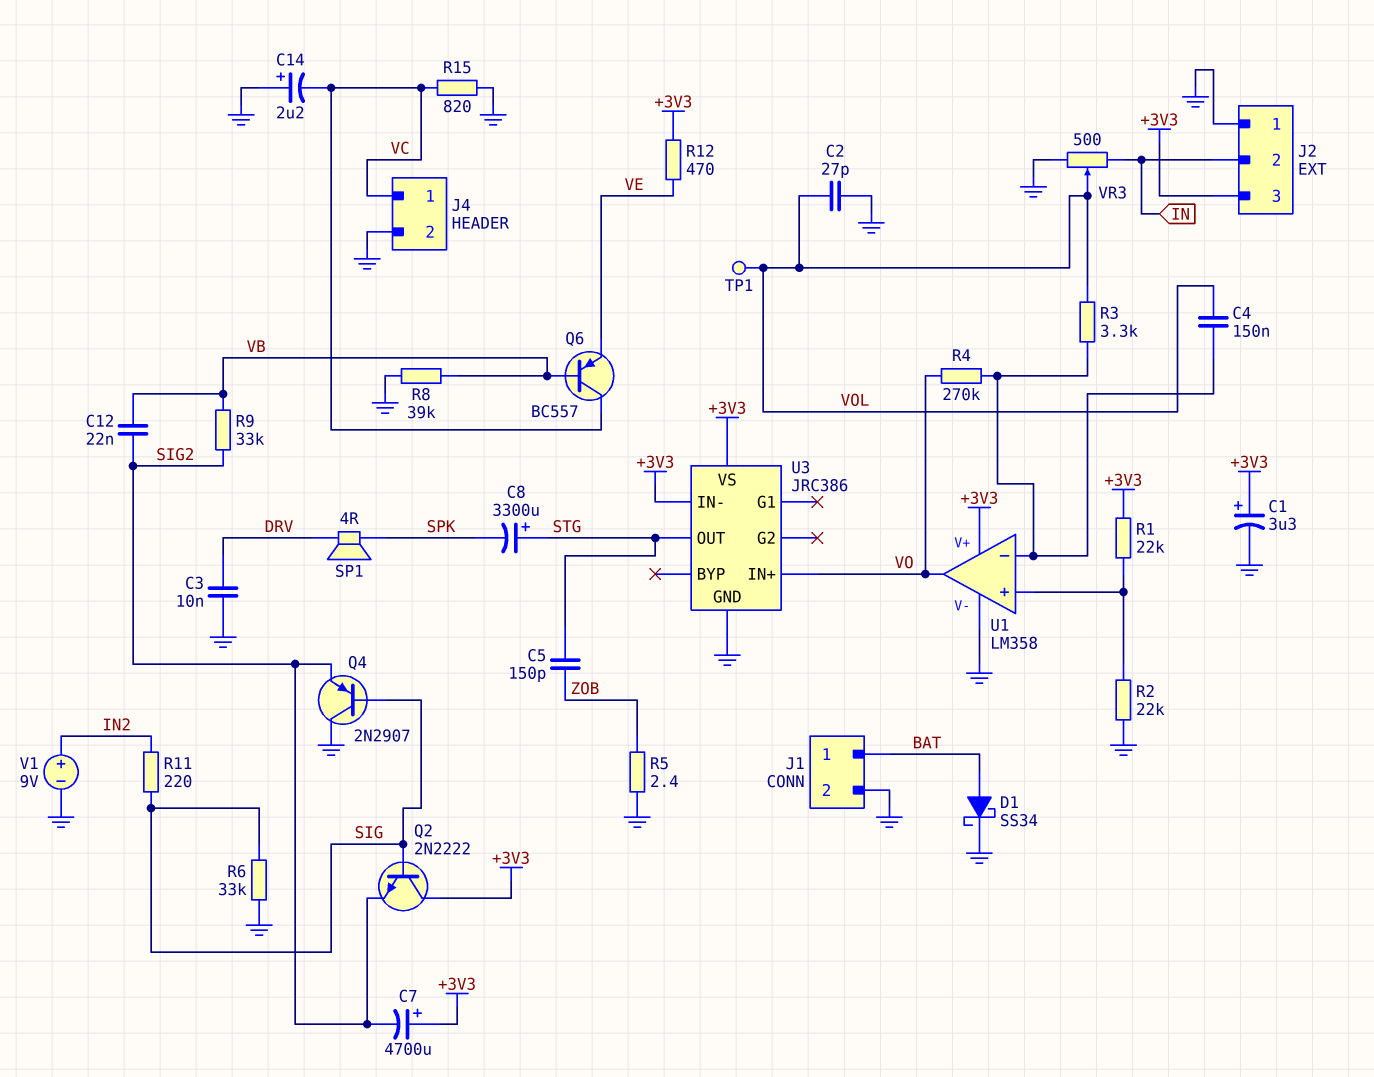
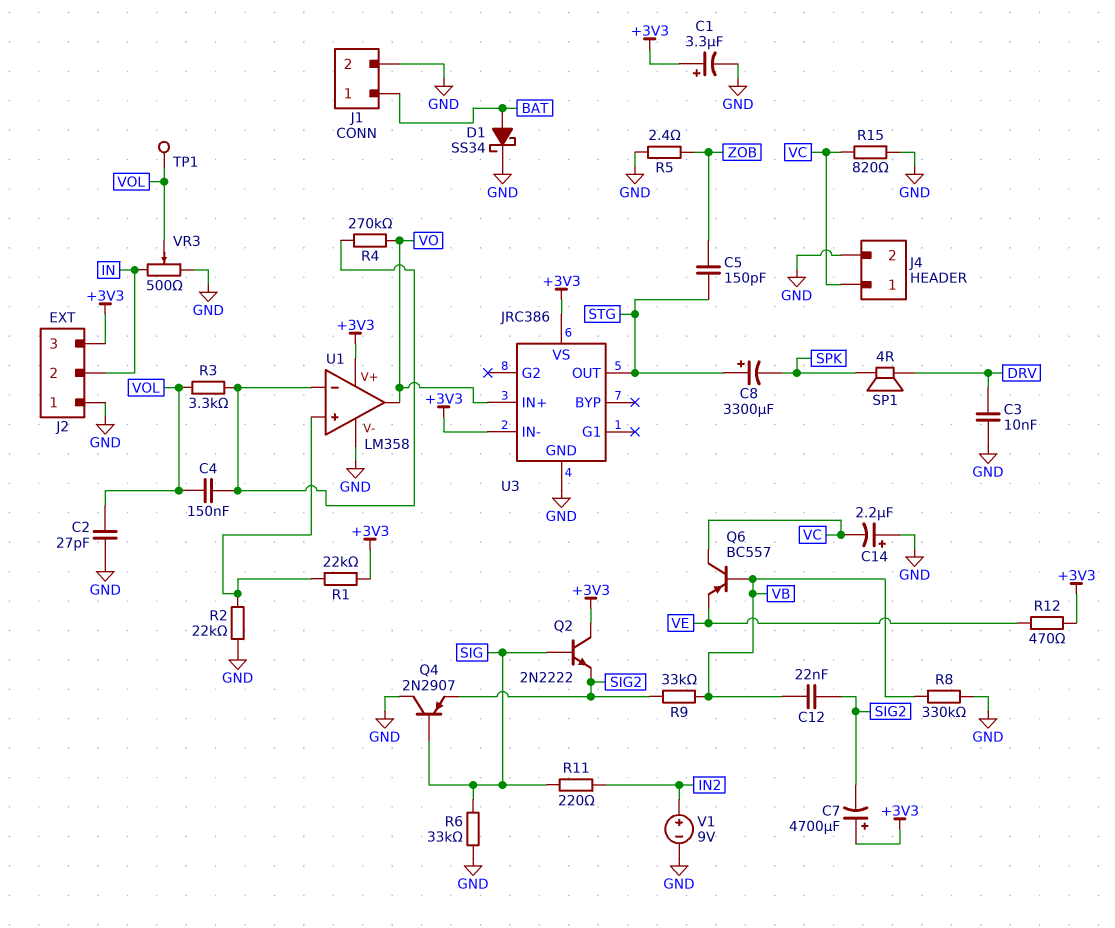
R8: 39k (GND, VB) -> 330k (GND, VB)

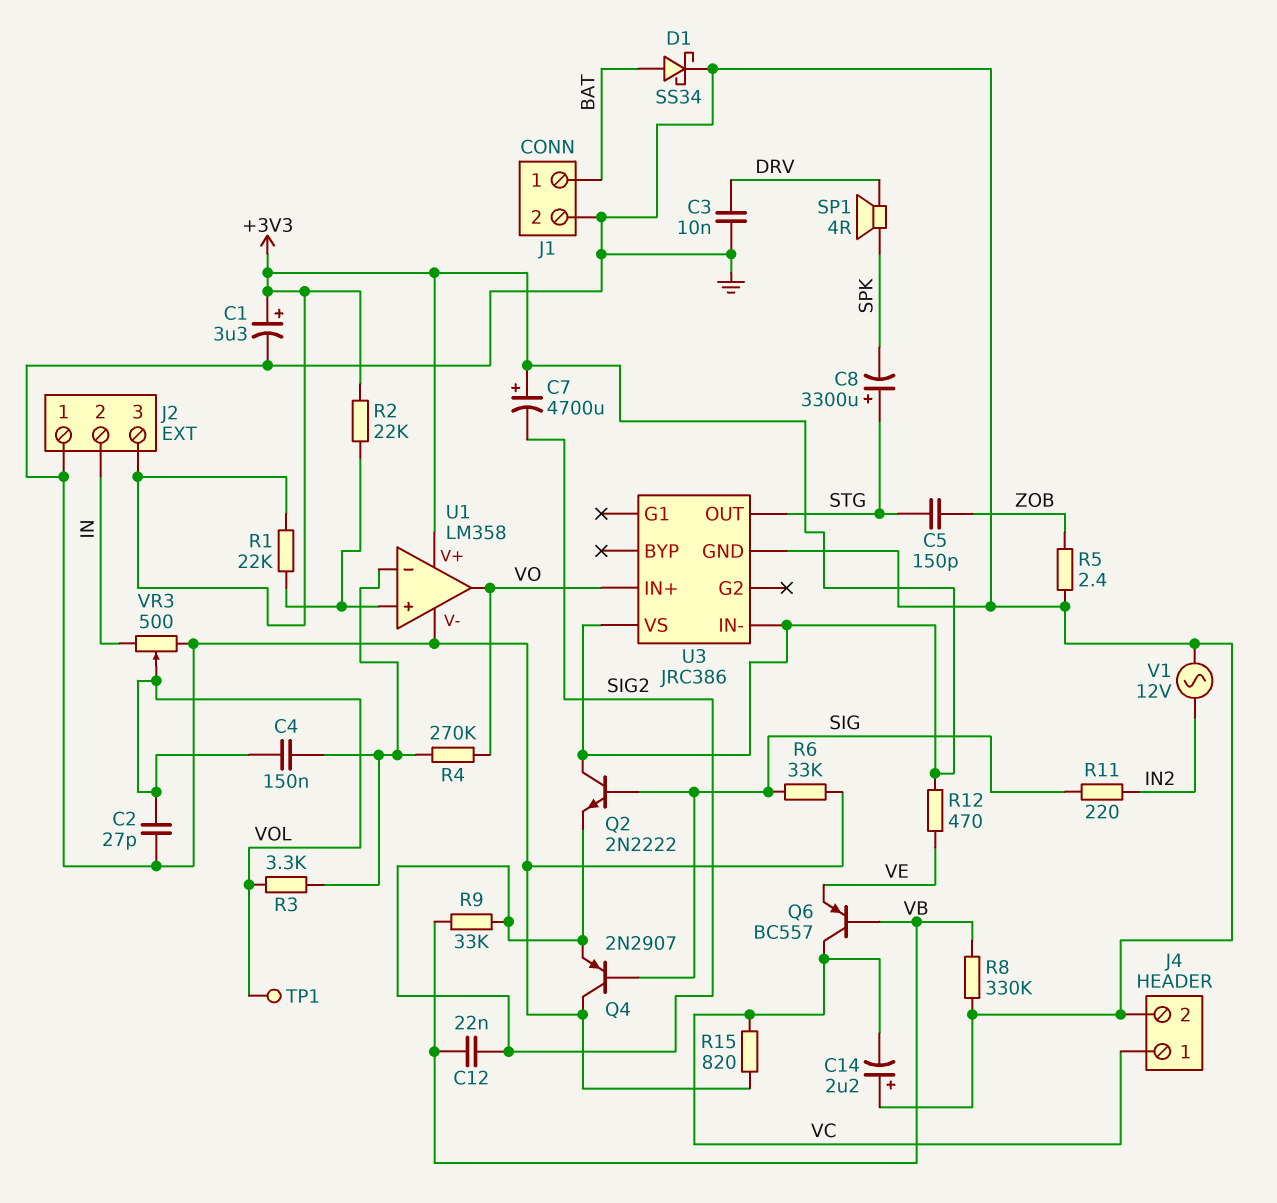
R2: 22k (GND, U1/in+) -> 22k (+3V3, U1/in+)
V1: 9V (plus IN2, minus GND) -> AC 12V (GND, IN2)

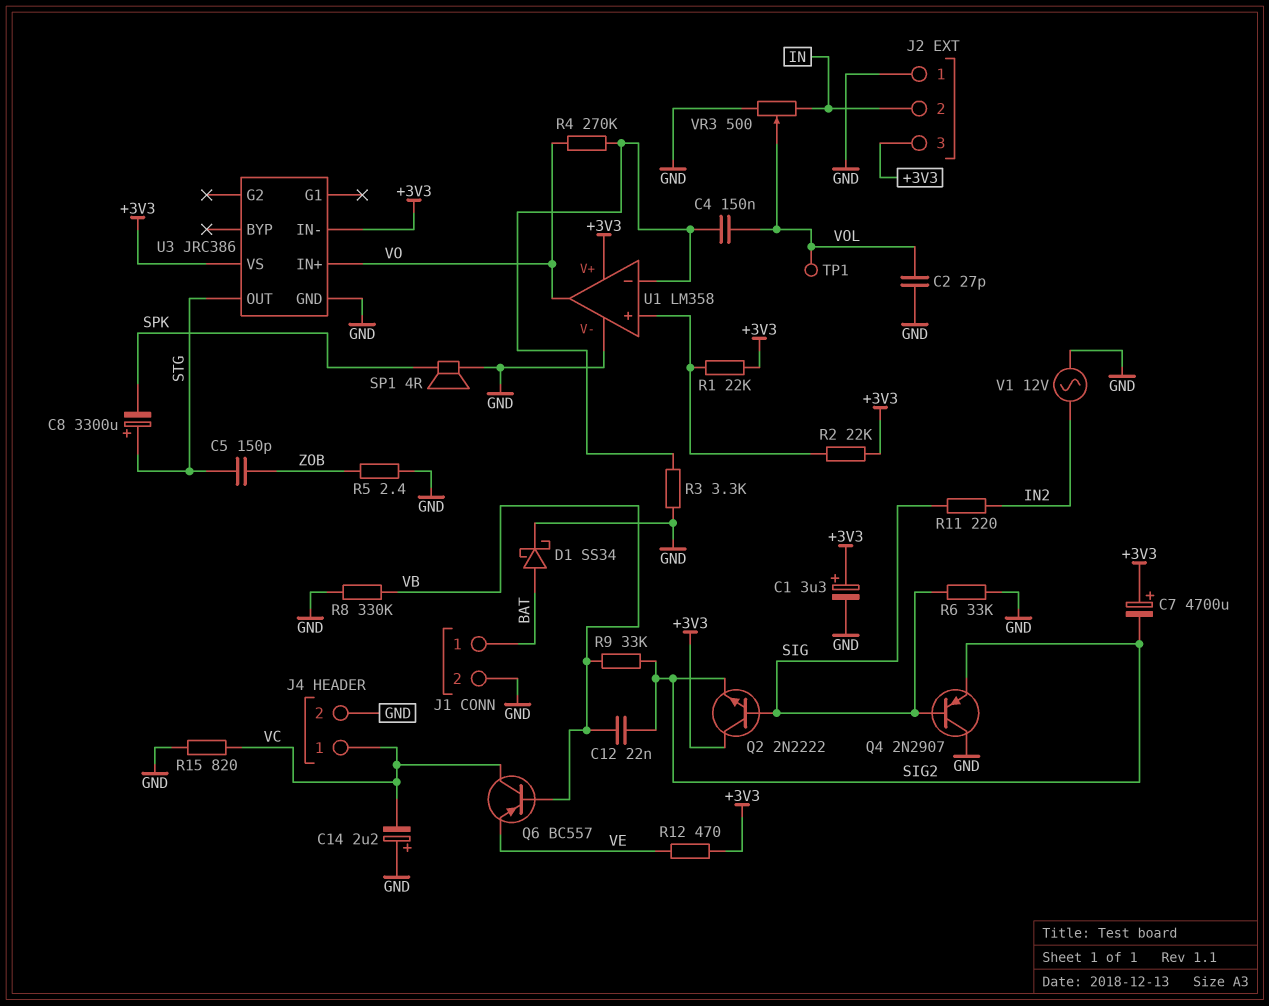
C3: 10nF (DRV, GND) -> none
R3: 3.3k (U1/in-, VOL) -> 3.3k (GND, U1/in-)
SP1: speaker 4R (DRV, SPK) -> speaker 4R (GND, SPK)

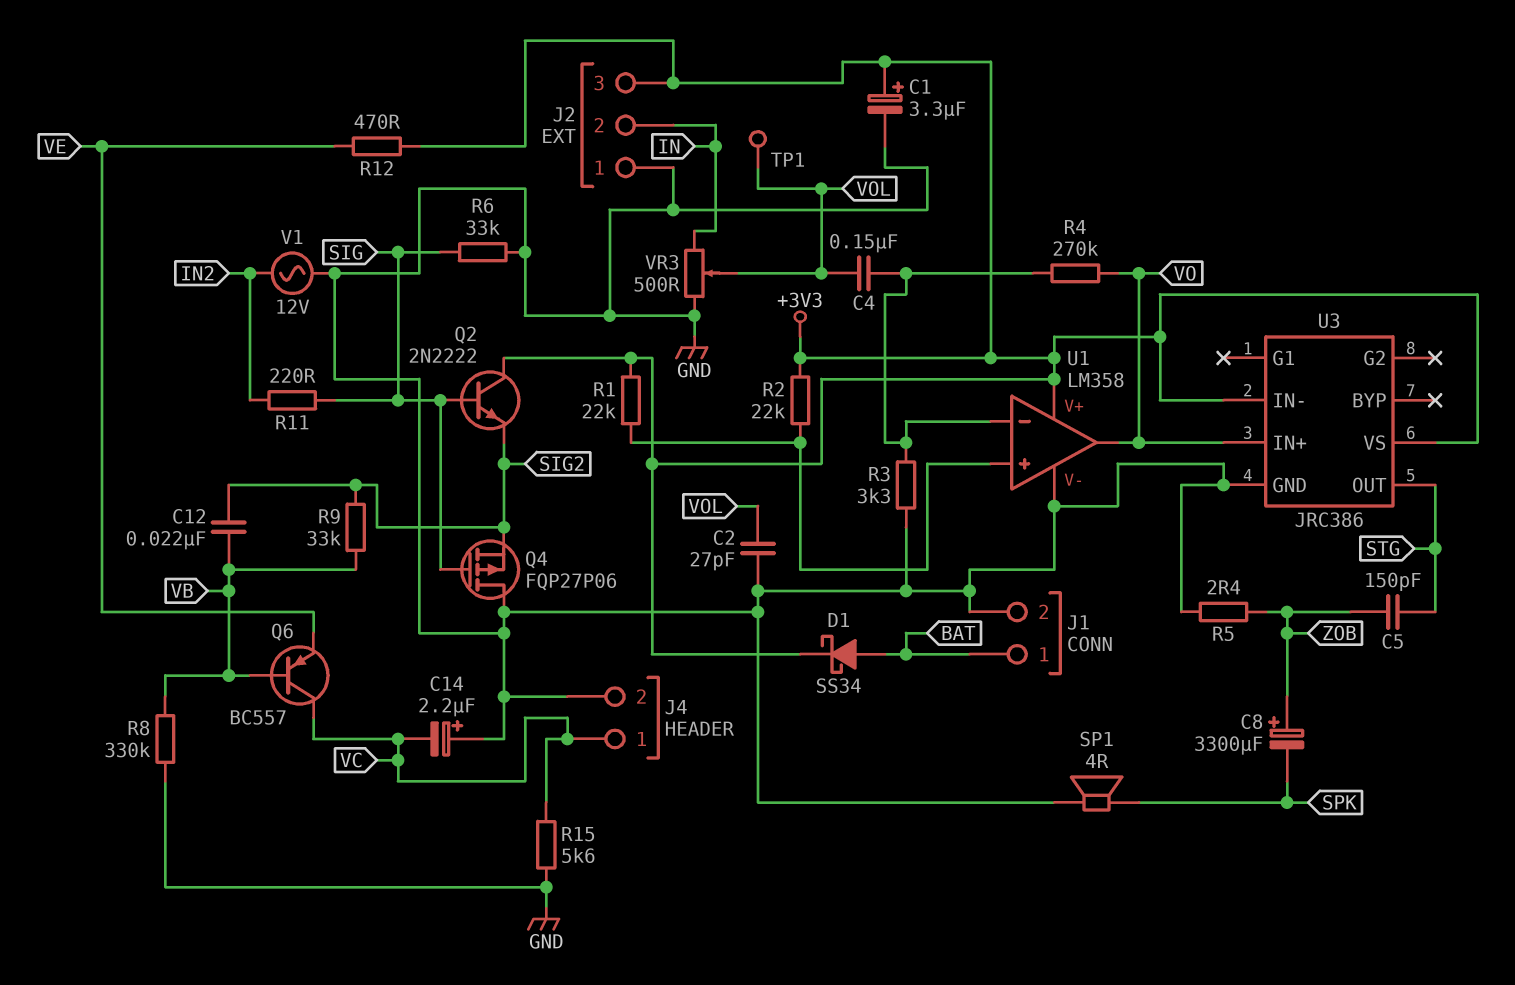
C7: 4700uF (plus +3V3, minus SIG2) -> none
C8: 3300uF (plus STG, minus SPK) -> 3300uF (plus ZOB, minus SPK)
D1: schottky SS34 (A BAT, K GND) -> schottky SS34 (A BAT, K +3V3)
Q4: PNP 2N2907 (B SIG, C GND, E SIG2) -> PMOS FQP27P06 (G SIG, D GND, S SIG2)
R15: 820 (GND, VC) -> 5.6k (GND, VC)

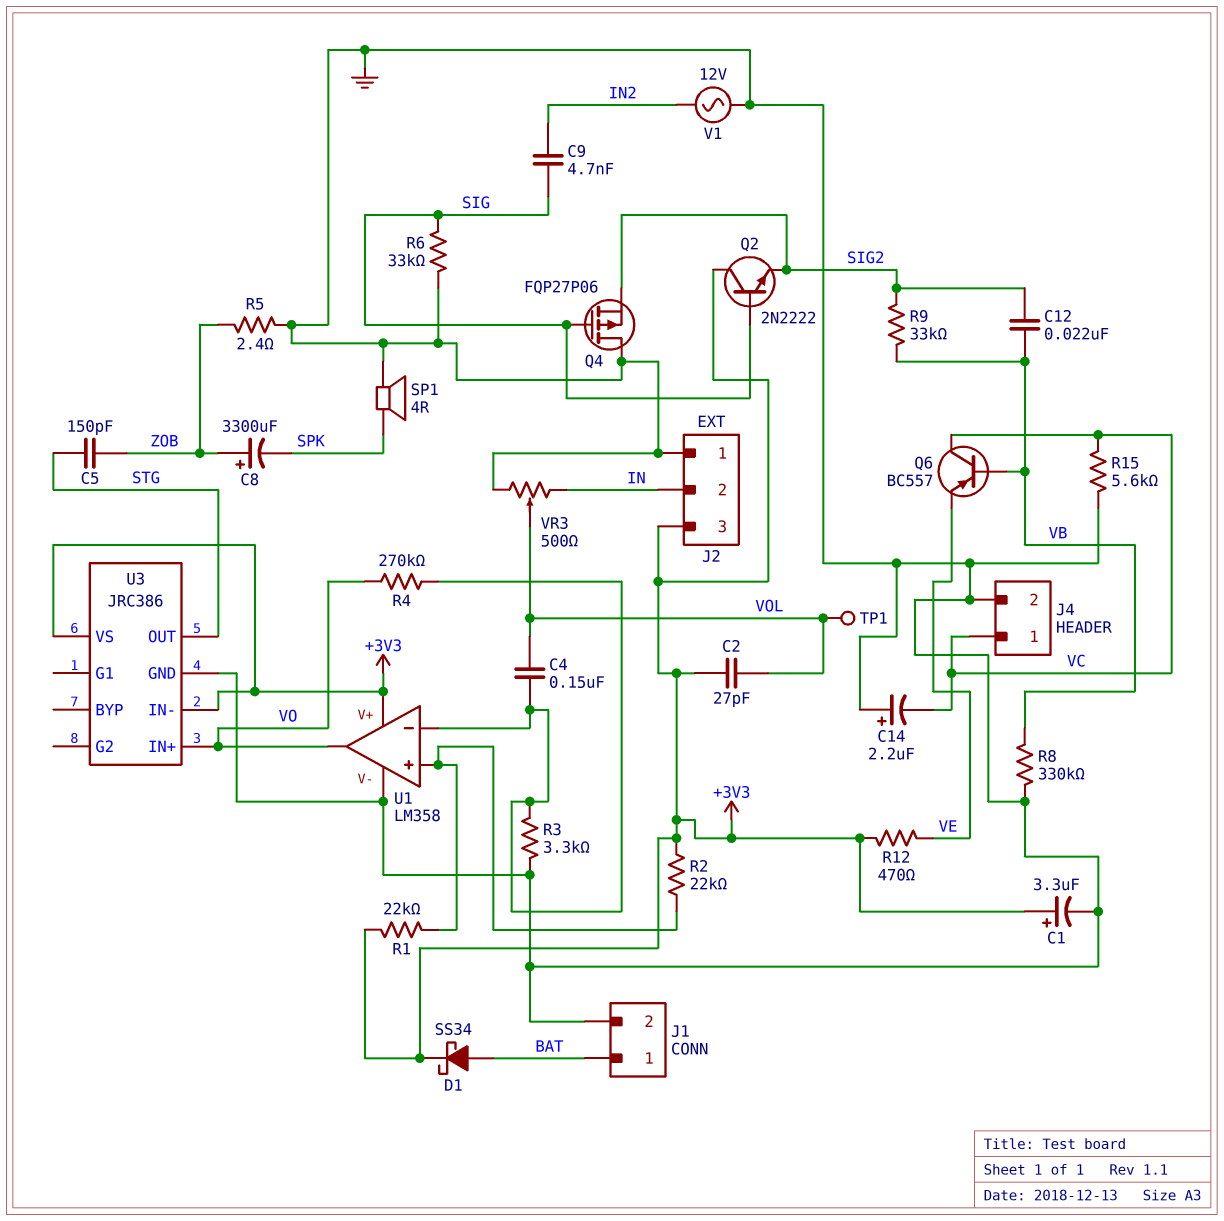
C2: 27pF (GND, VOL) -> 27pF (+3V3, VOL)
C9: none -> 4.7nF (IN2, SIG)
R11: 220 (IN2, SIG) -> none

